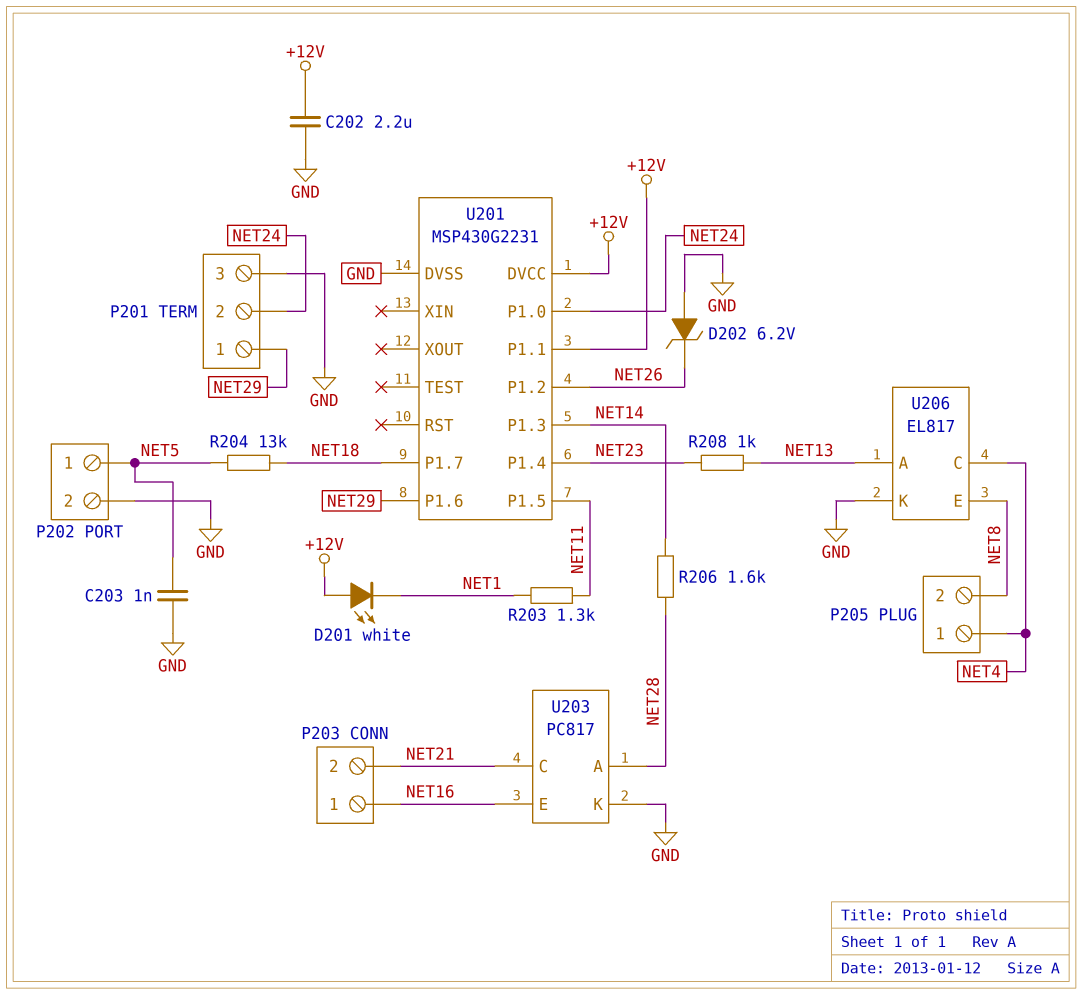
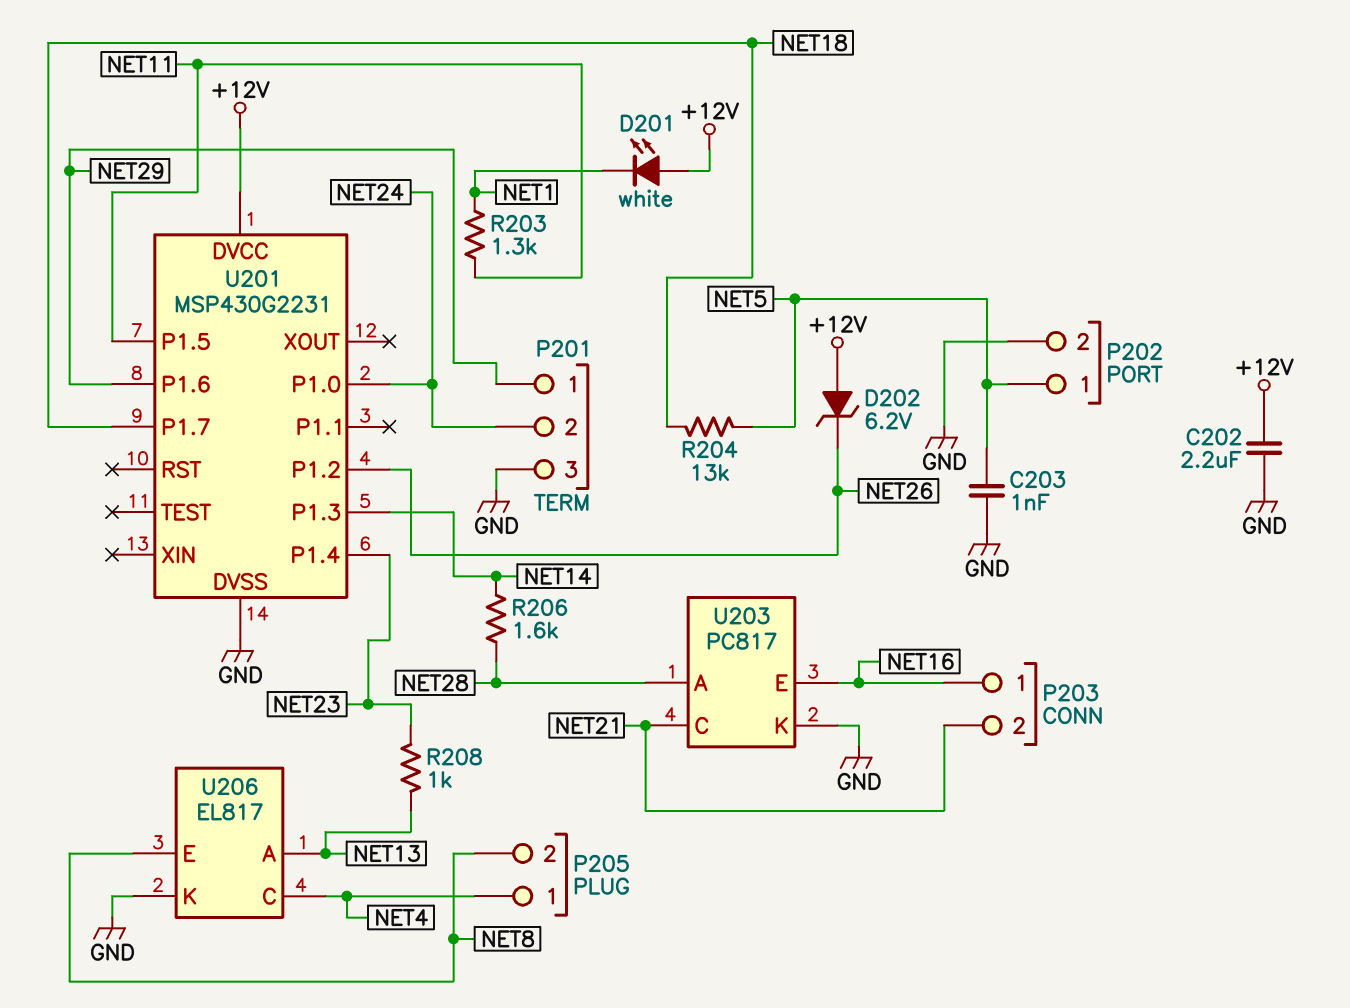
D202: zener 6.2V (A GND, K NET26) -> zener 6.2V (A +12V, K NET26)
U201 pin P1.1: +12V -> none

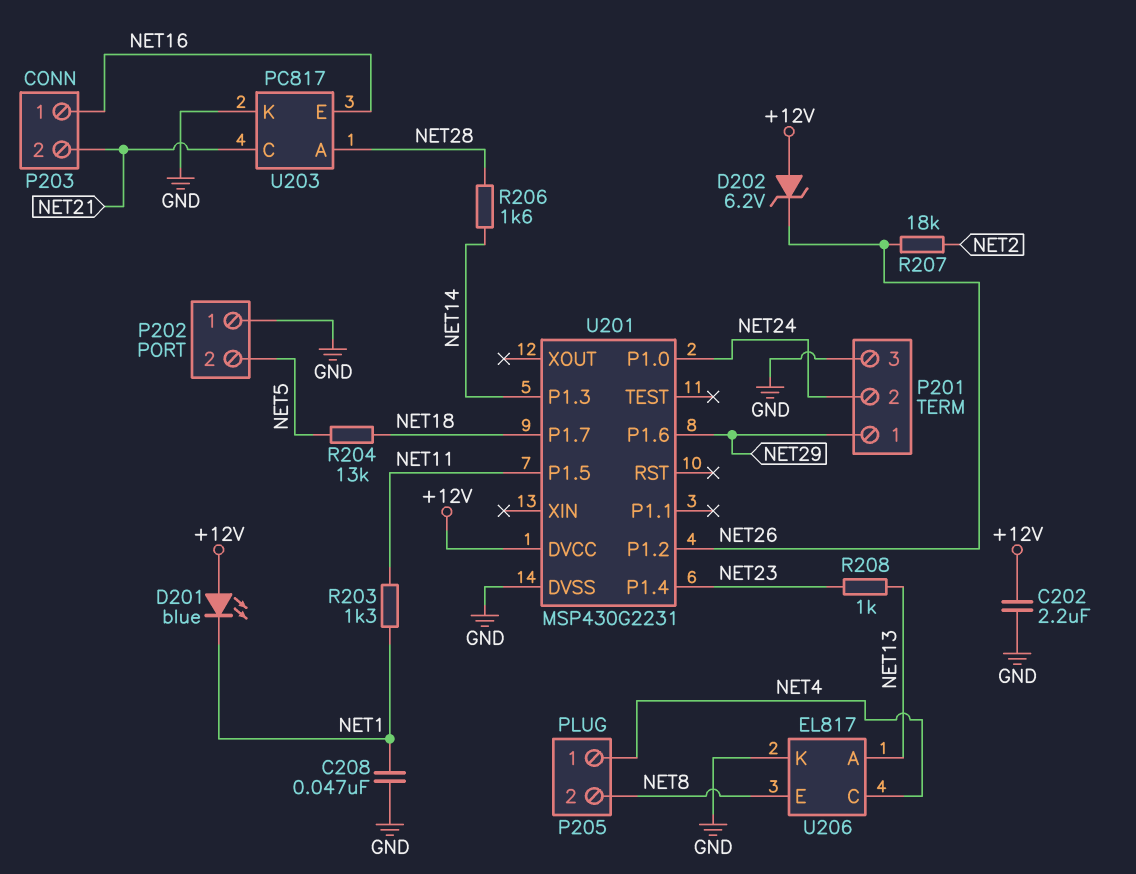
C203: 1nF (GND, NET5) -> none
C208: none -> 47nF (GND, NET1)
D201: LED white (A +12V, K NET1) -> LED blue (A +12V, K NET1)
P202 pin 1: NET5 -> GND
P202 pin 2: GND -> NET5
R207: none -> 18k (NET2, NET26)

